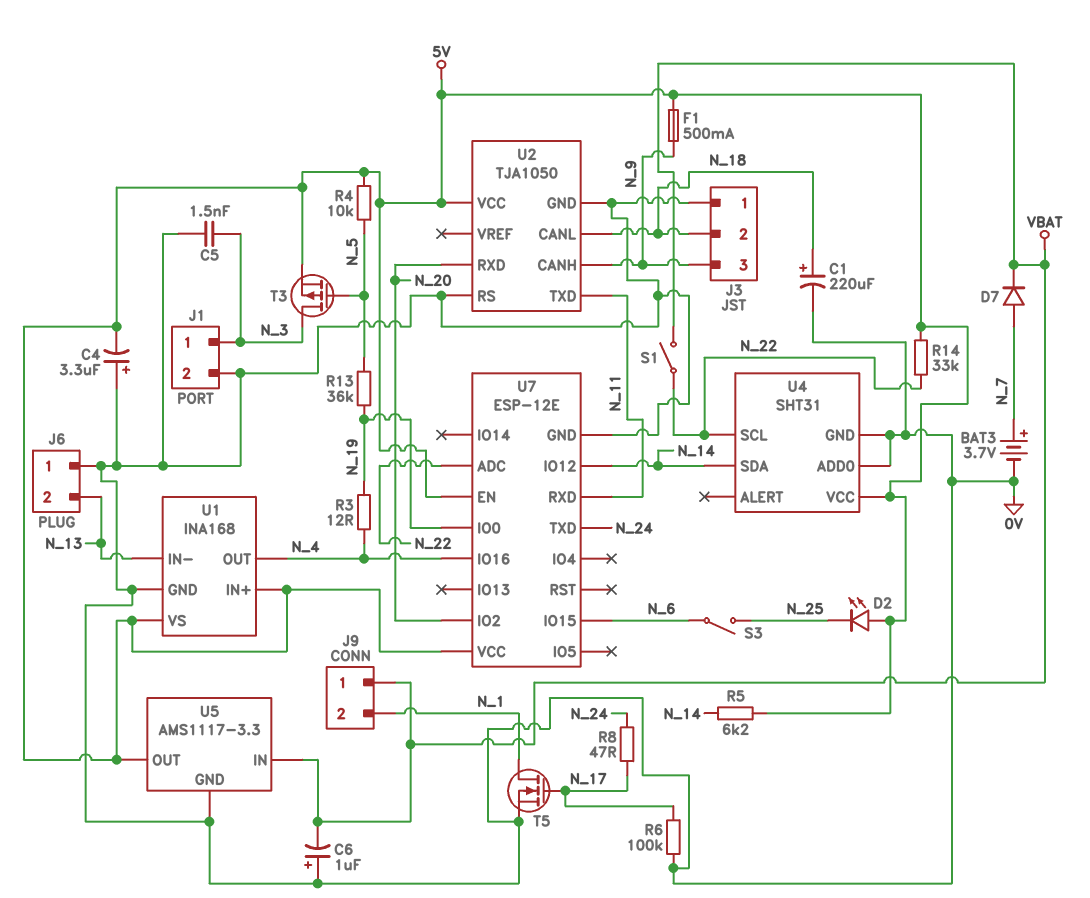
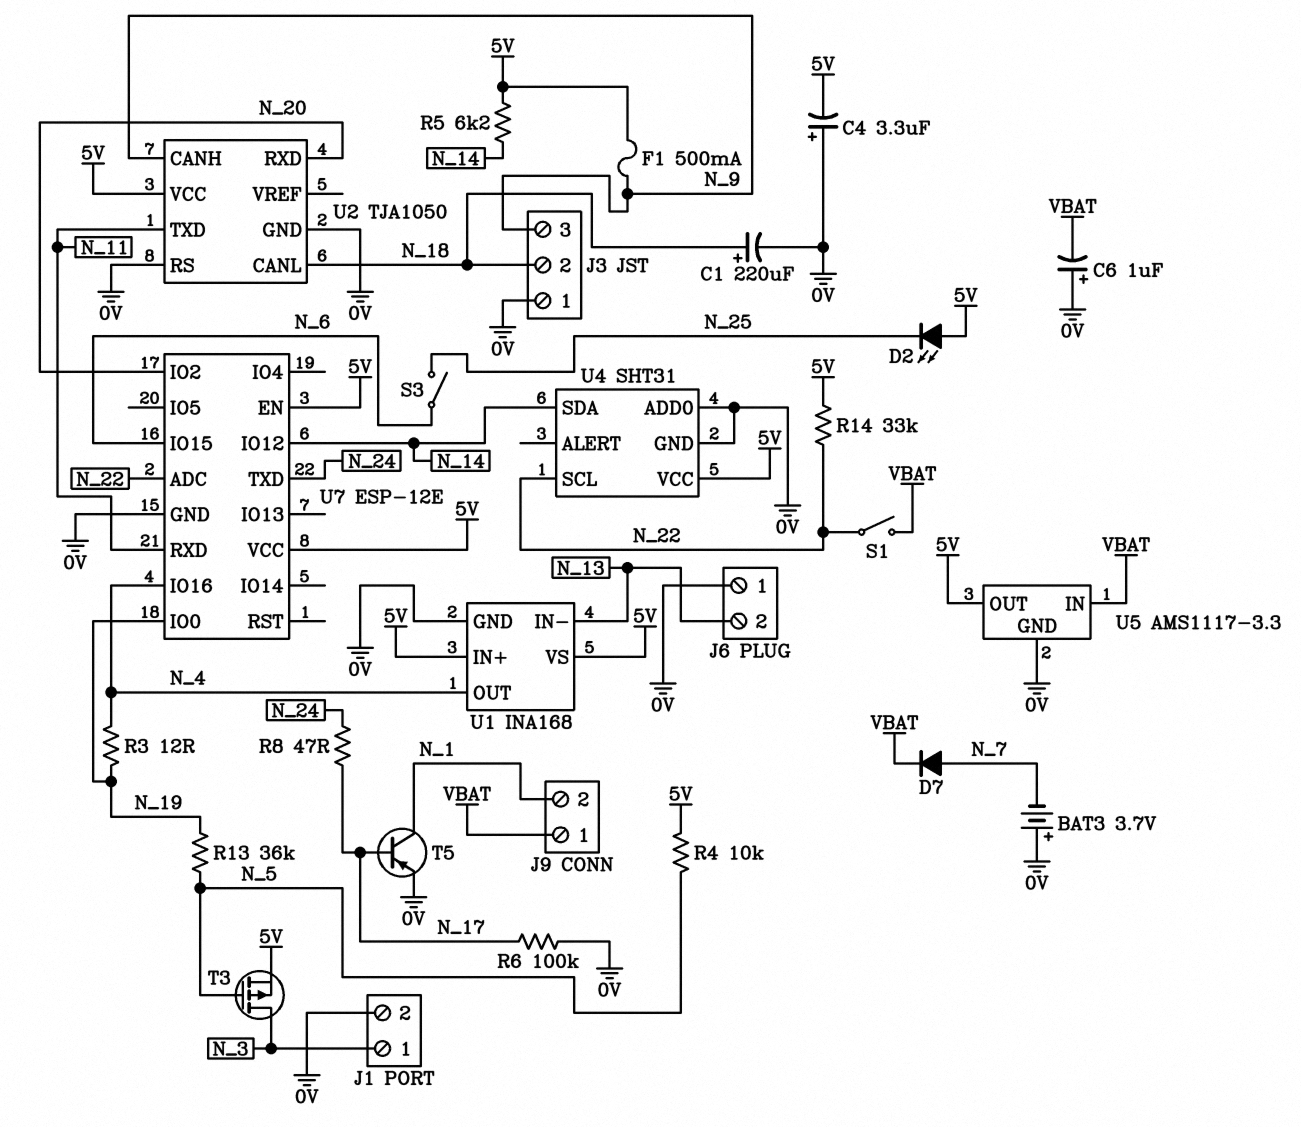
BAT3: 3.7V (plus N_7, minus 0V) -> 3.7V (plus 0V, minus N_7)
C5: 1.5nF (0V, N_3) -> none
T5: NMOS (G N_17, D N_1, S 0V) -> PNP (B N_17, C N_1, E 0V)

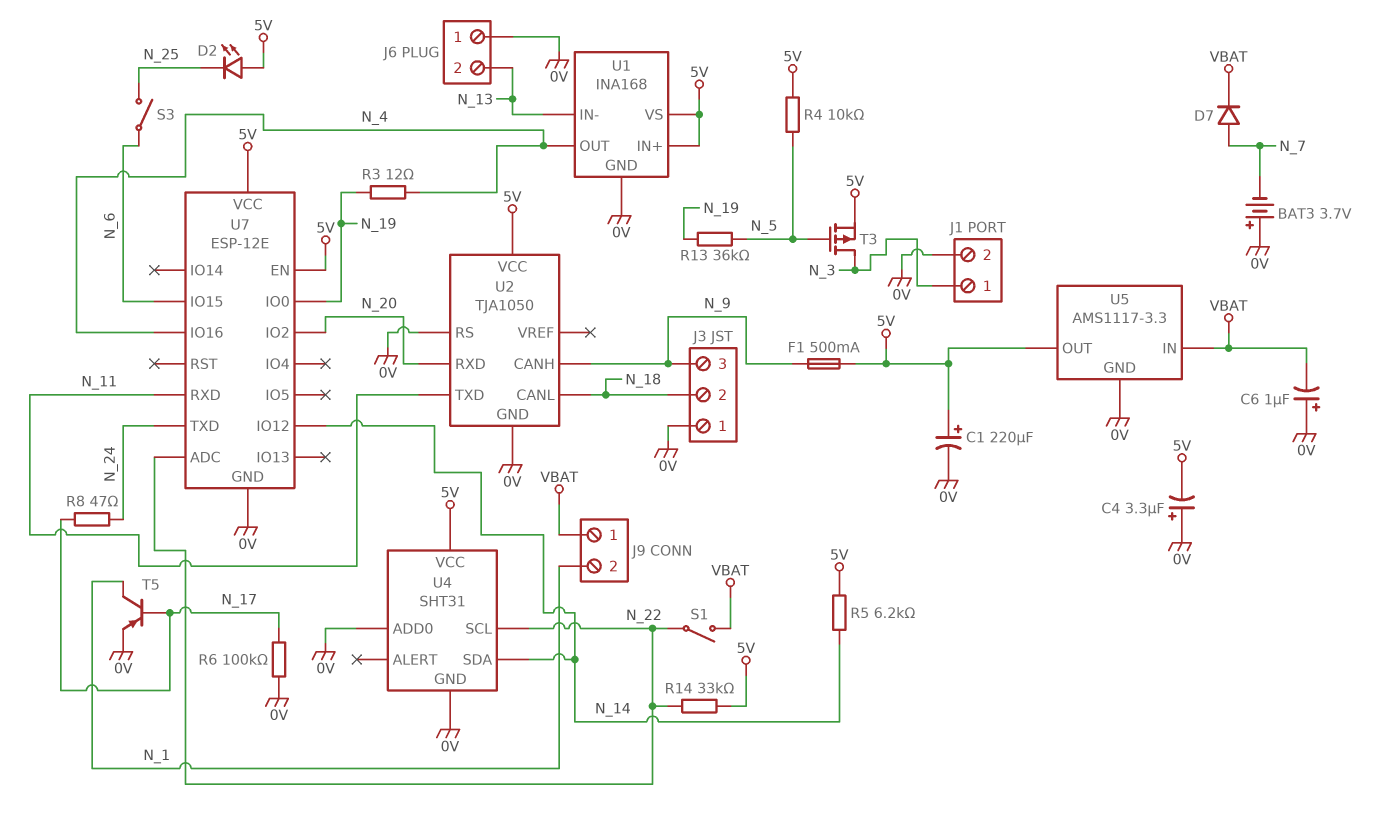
C1: 220uF (plus N_18, minus 0V) -> 220uF (plus 5V, minus 0V)

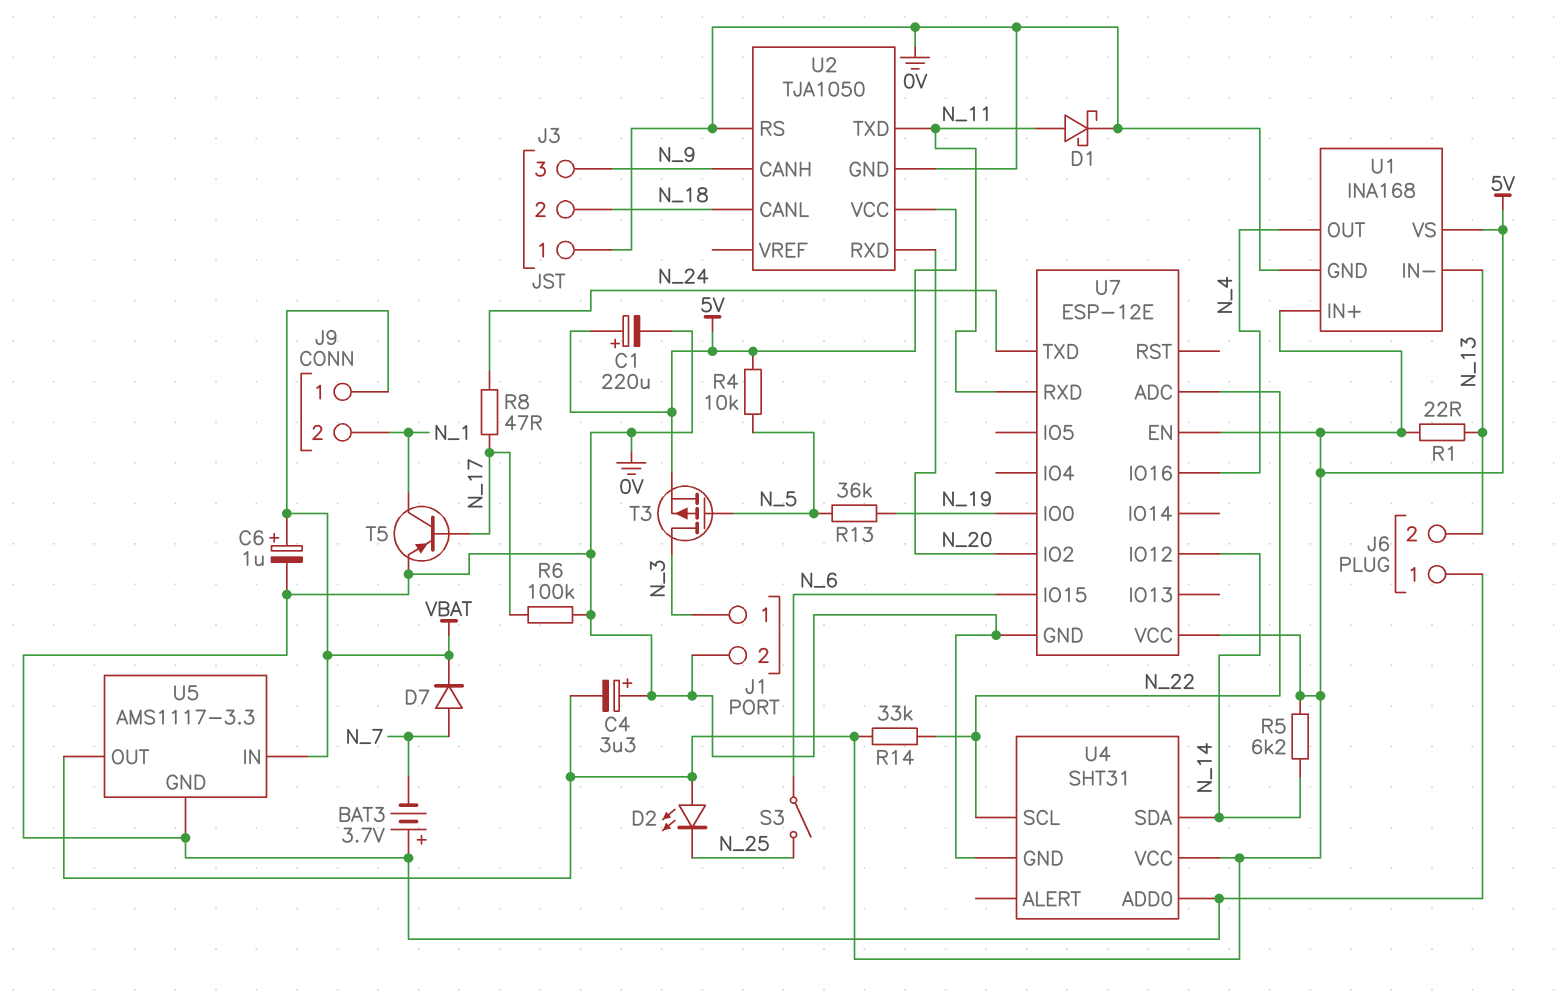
C6: 1uF (plus 0V, minus VBAT) -> 1uF (plus VBAT, minus 0V)
D1: none -> schottky (A N_11, K 0V)
F1: 500mA (5V, N_9) -> none
R1: none -> 22 (5V, N_13)
R3: 12 (N_4, N_19) -> none
S1: switch (N_22, VBAT) -> none

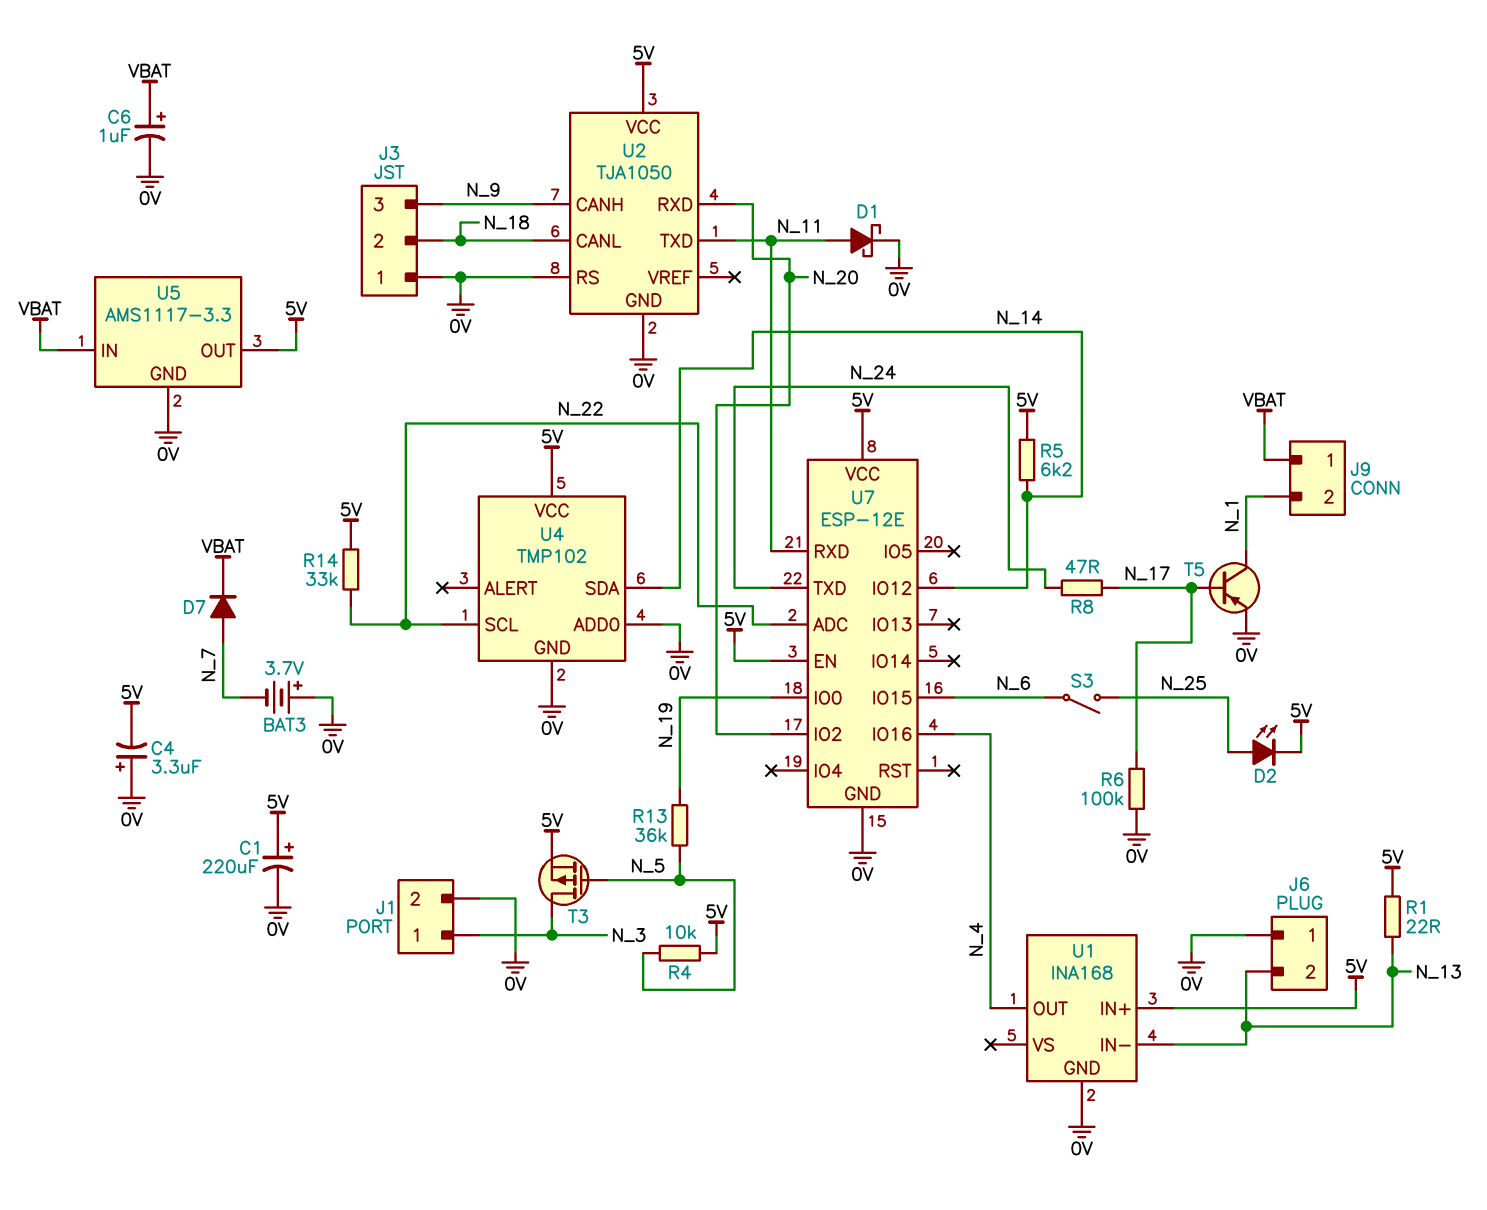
D2: LED (A 5V, K N_25) -> LED (A N_25, K 5V)
U1 pin VS: 5V -> none
U4: SHT31 -> TMP102

